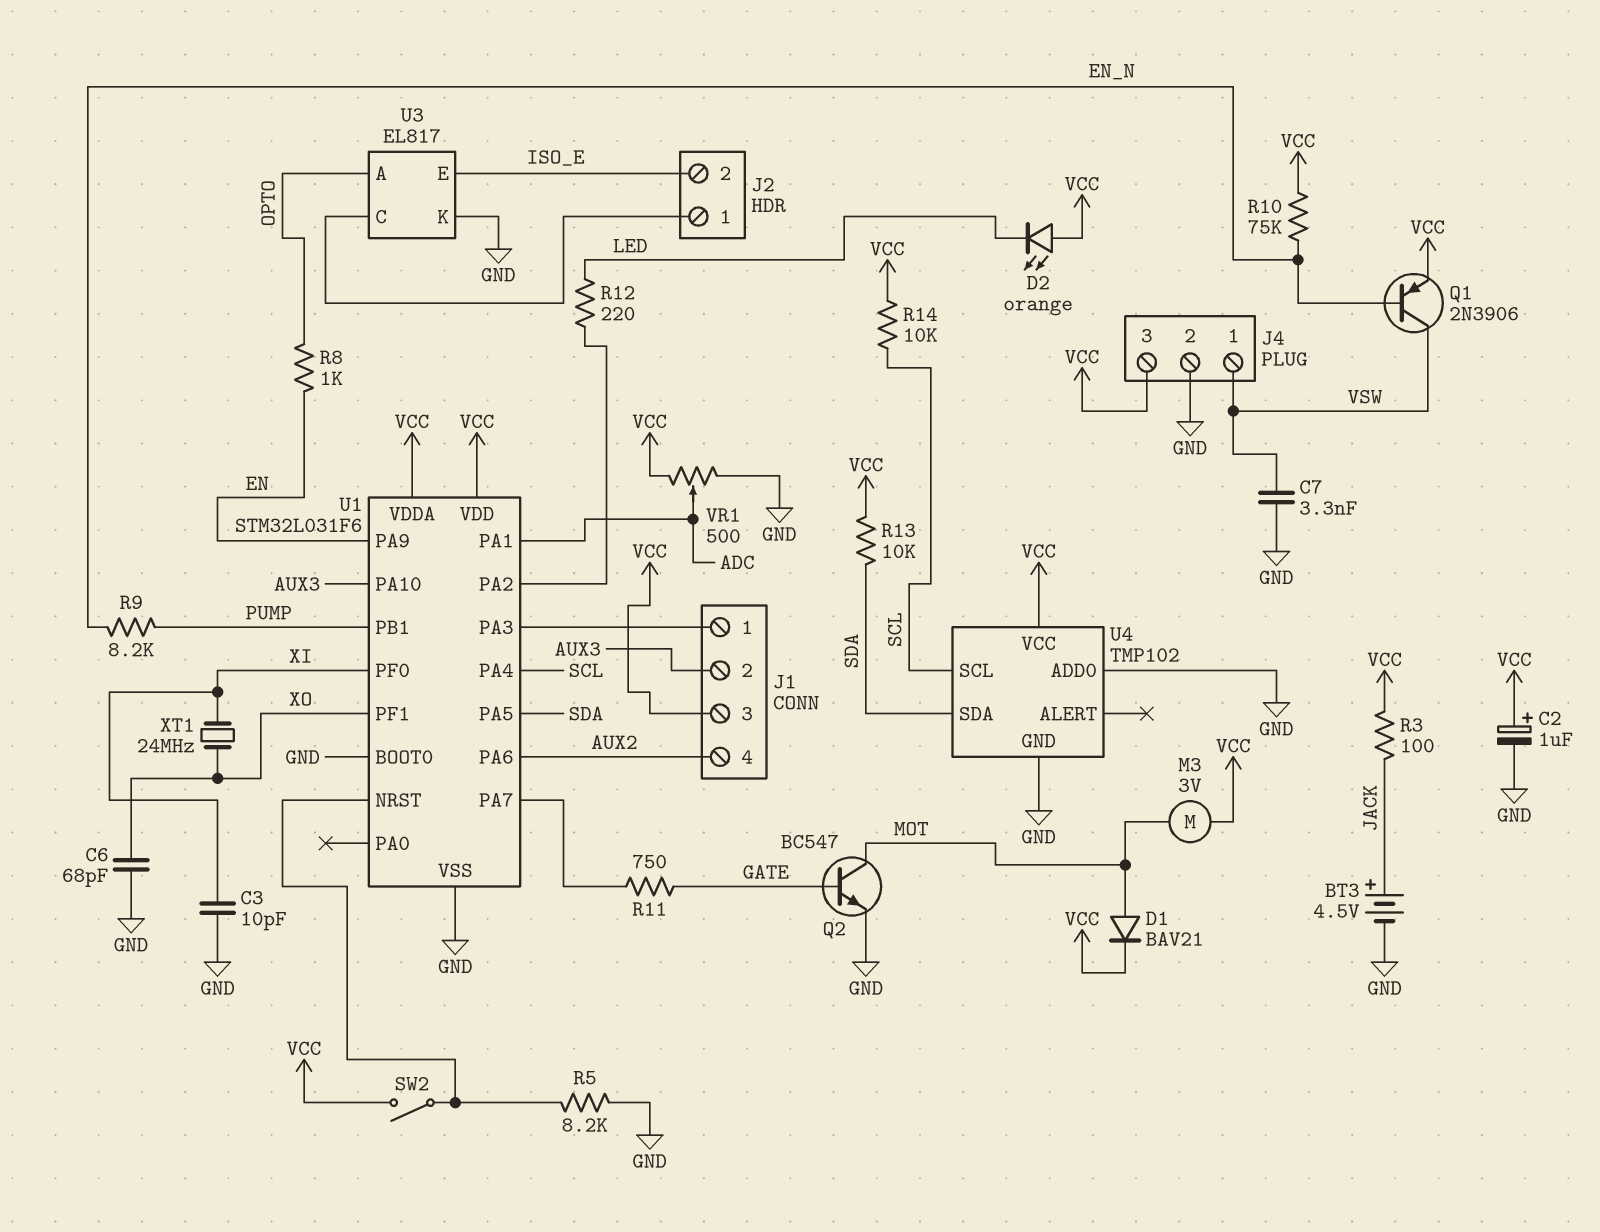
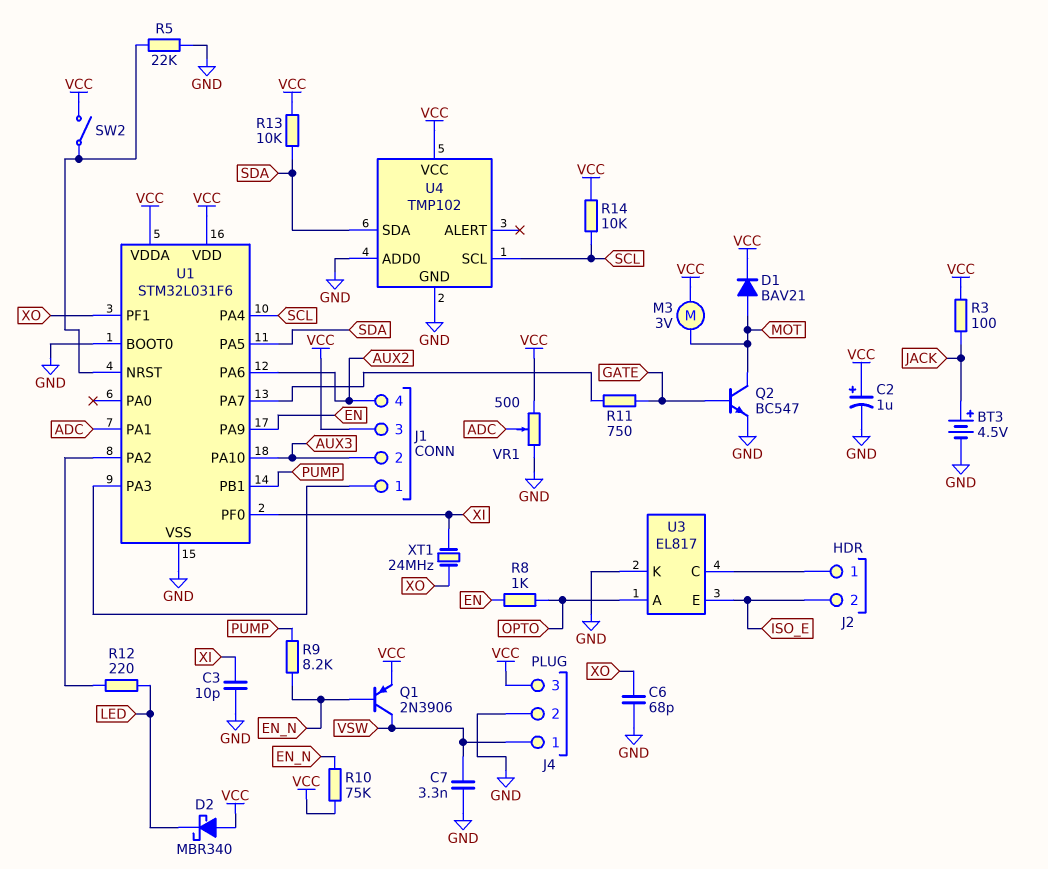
D2: LED orange (A VCC, K LED) -> schottky MBR340 (A VCC, K LED)
R5: 8.2k (GND, U1/NRST) -> 22k (GND, U1/NRST)

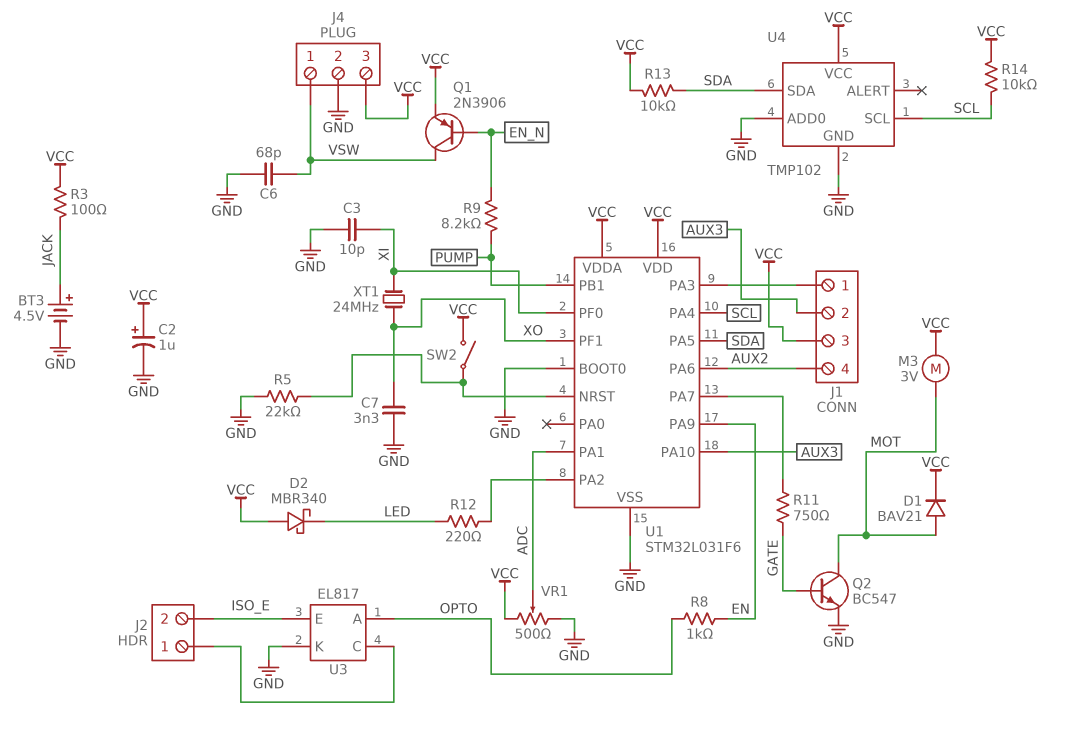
C6: 68pF (GND, XO) -> 68pF (GND, VSW)
C7: 3.3nF (GND, VSW) -> 3.3nF (GND, XO)
R10: 75k (EN_N, VCC) -> none

